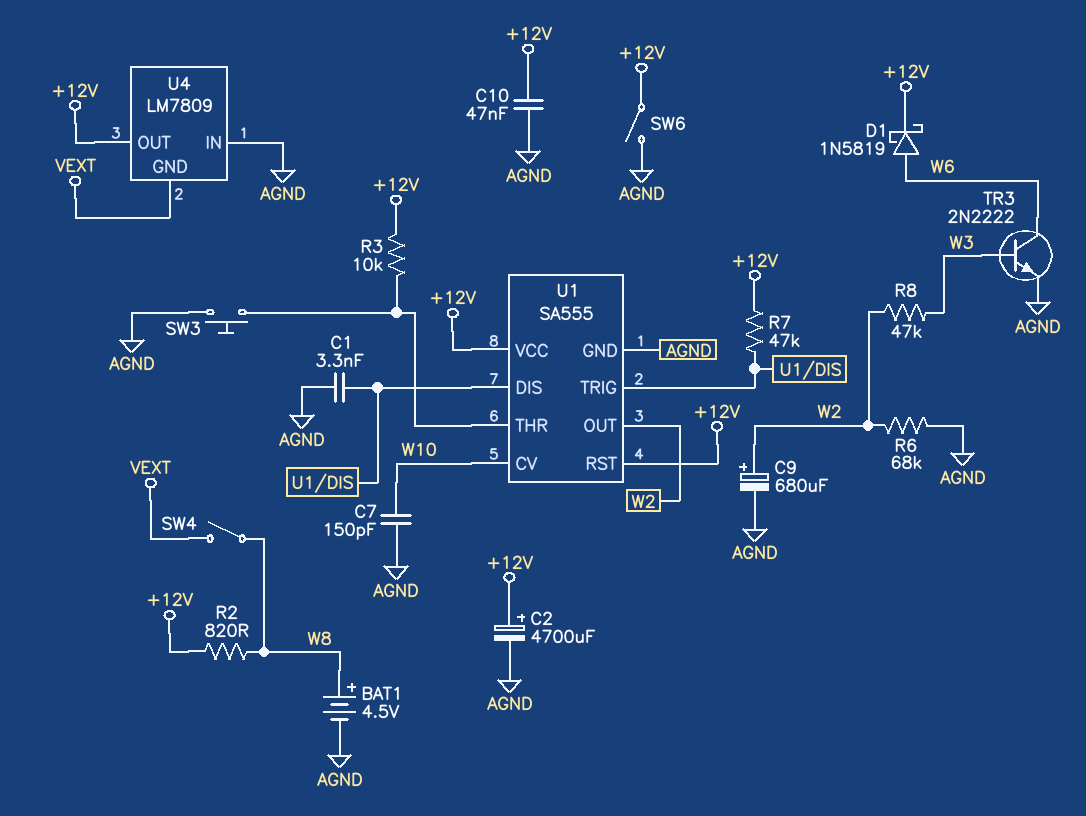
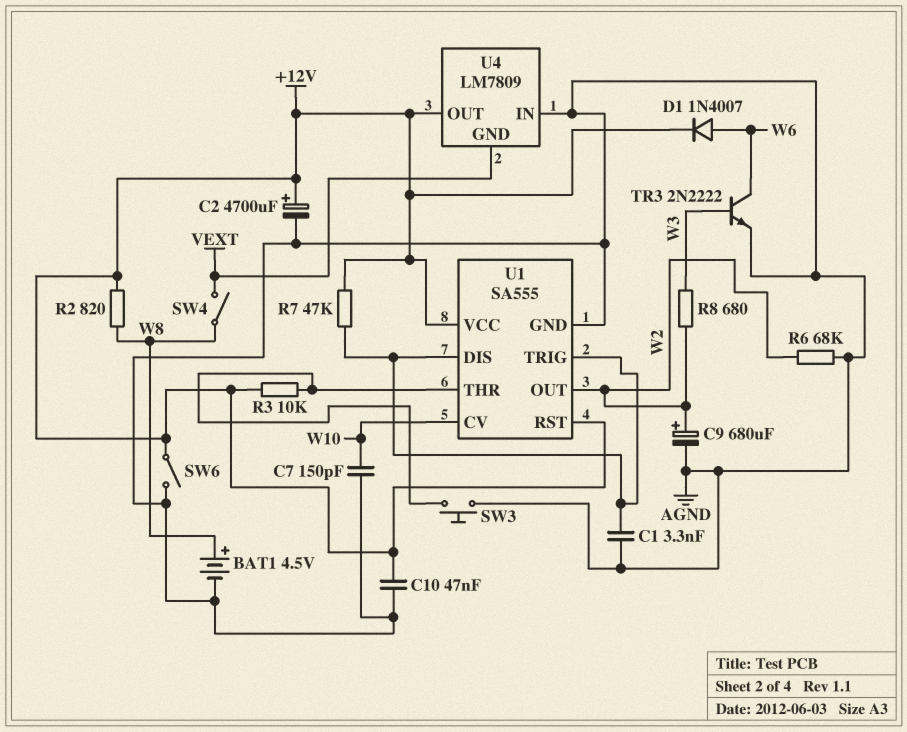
D1: schottky 1N5819 (A W6, K +12V) -> diode 1N4007 (A W6, K +12V)
R8: 47k (W2, W3) -> 680 (W2, W3)

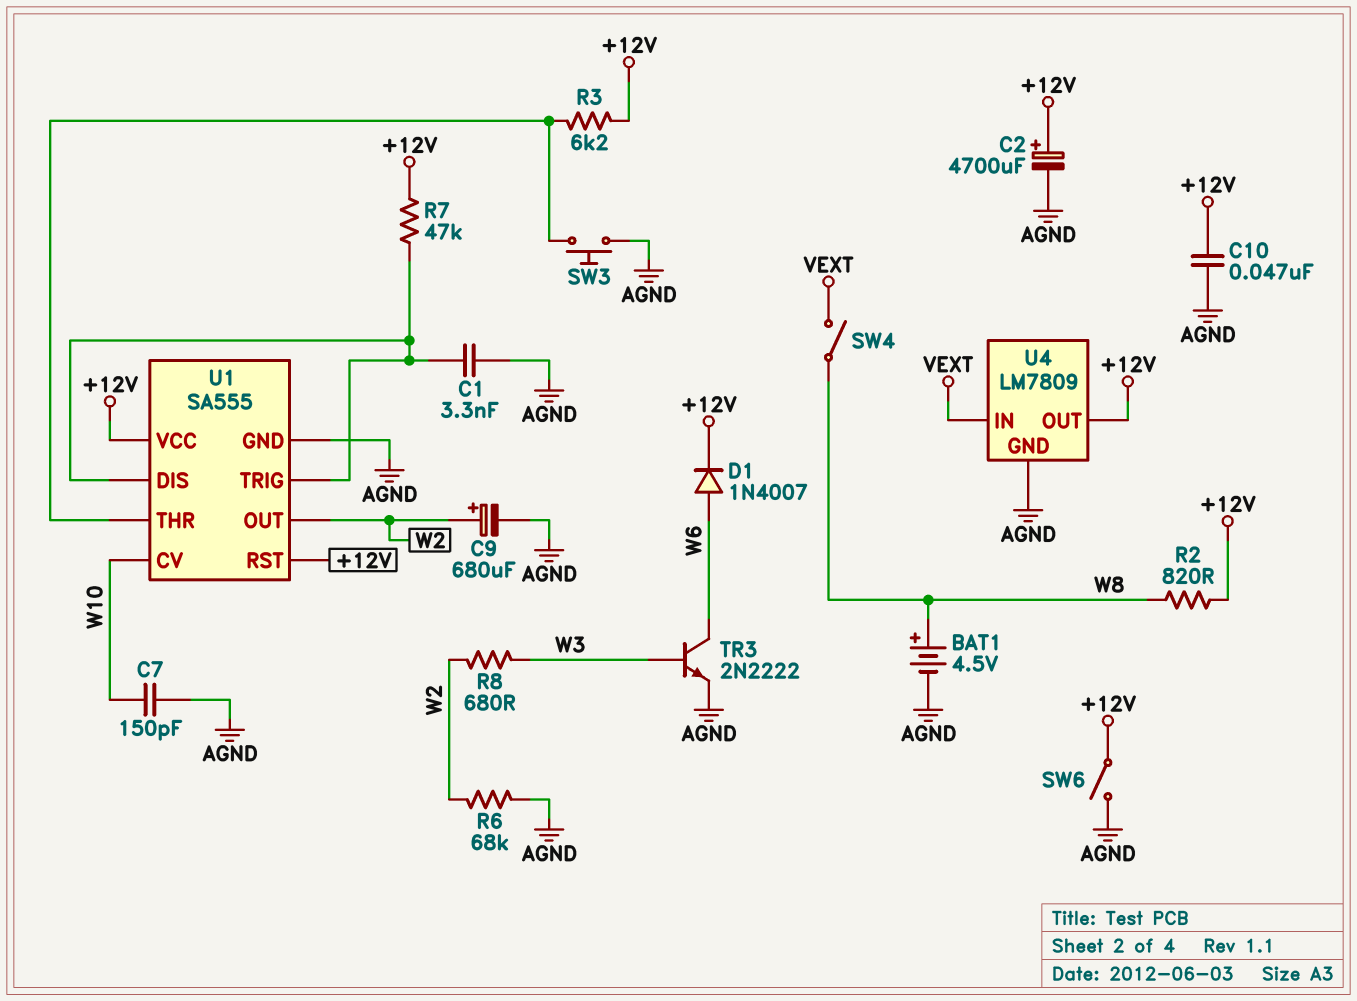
R3: 10k (+12V, U1/THR) -> 6.2k (+12V, U1/THR)
U4 pin GND: VEXT -> AGND
U4 pin IN: AGND -> VEXT

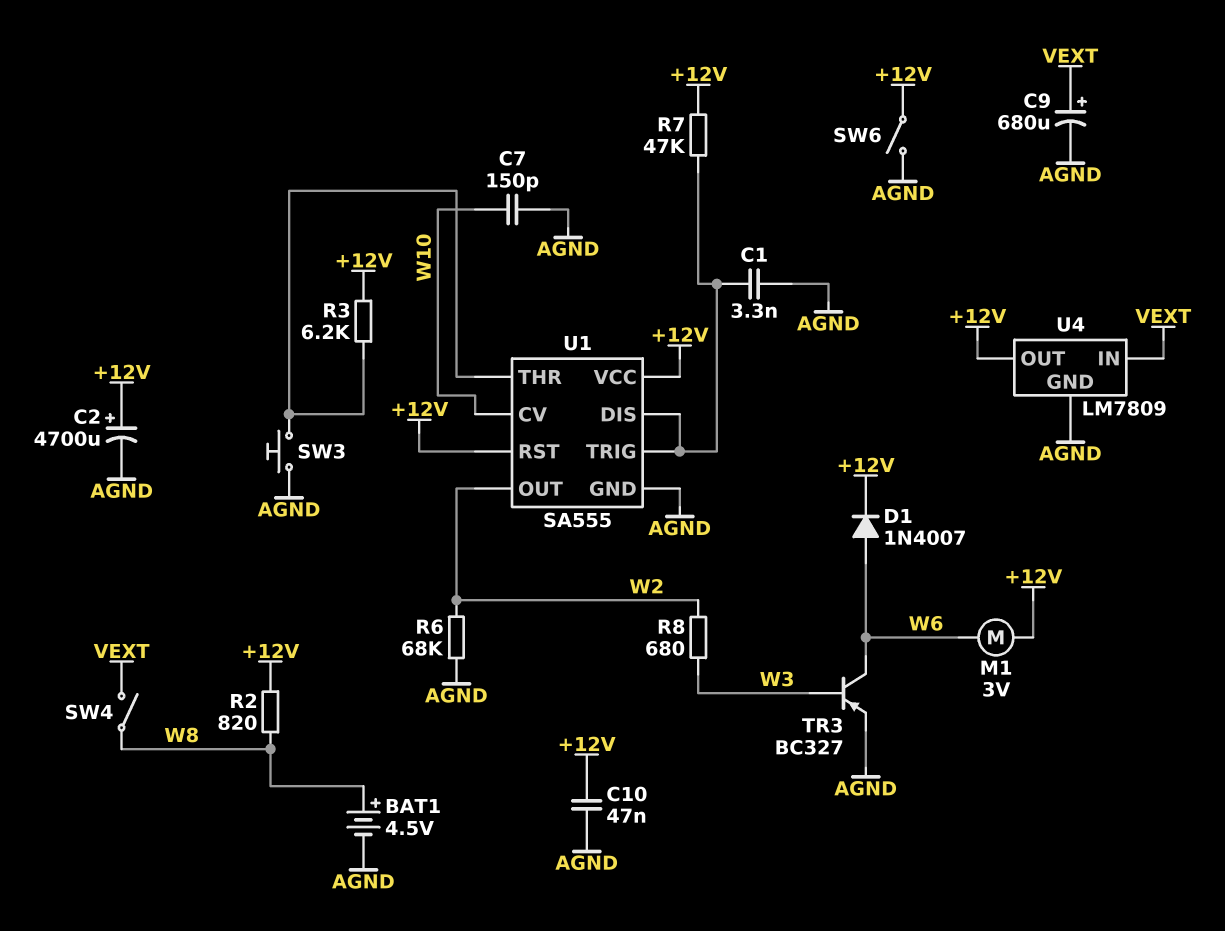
C9: 680uF (plus W2, minus AGND) -> 680uF (plus VEXT, minus AGND)
M1: none -> motor 3V (+12V, W6)
TR3: NPN 2N2222 (B W3, C W6, E AGND) -> PNP BC327 (B W3, C W6, E AGND)

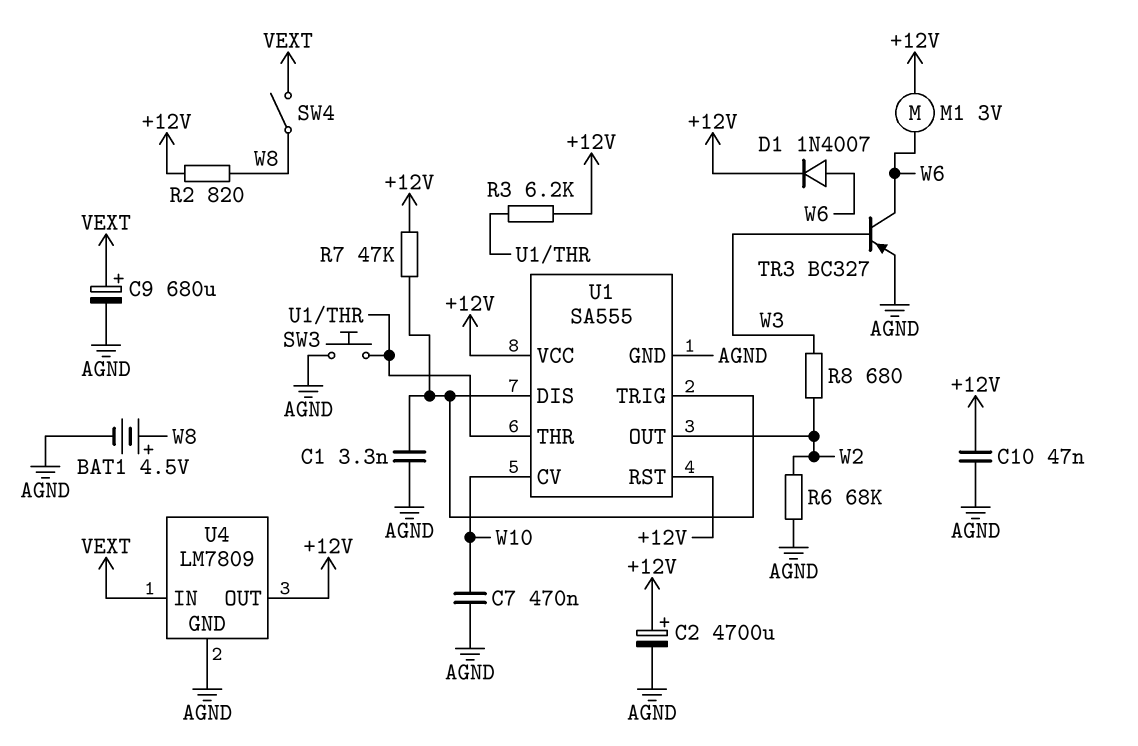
C7: 150pF (AGND, W10) -> 470nF (AGND, W10)
SW6: switch (+12V, AGND) -> none

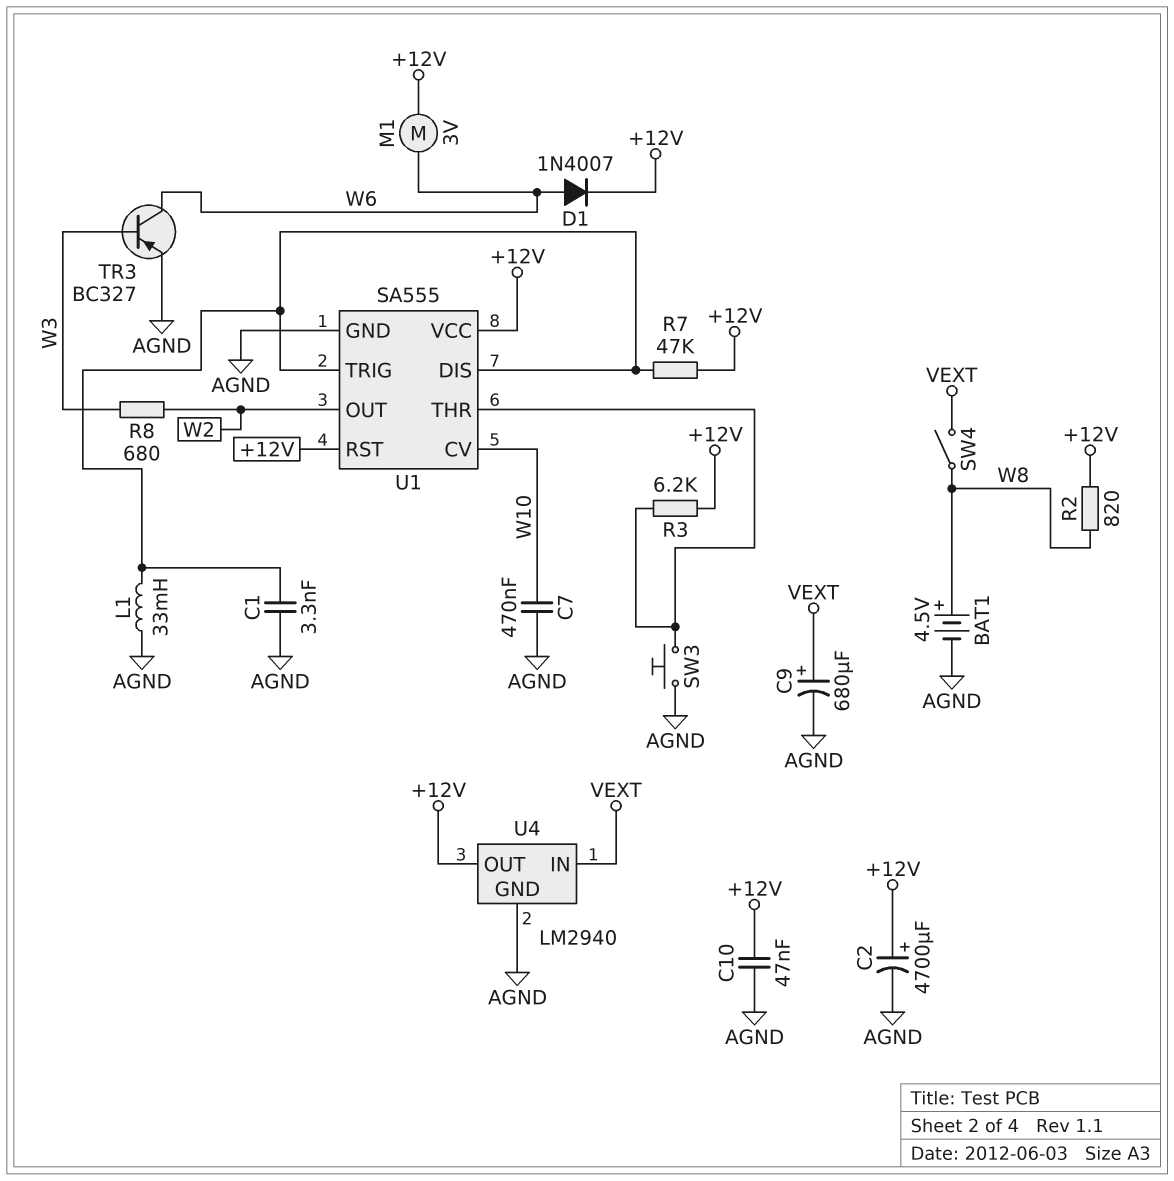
L1: none -> 33mH (AGND, U1/DIS)
R6: 68k (AGND, W2) -> none
U4: LM7809 -> LM2940

